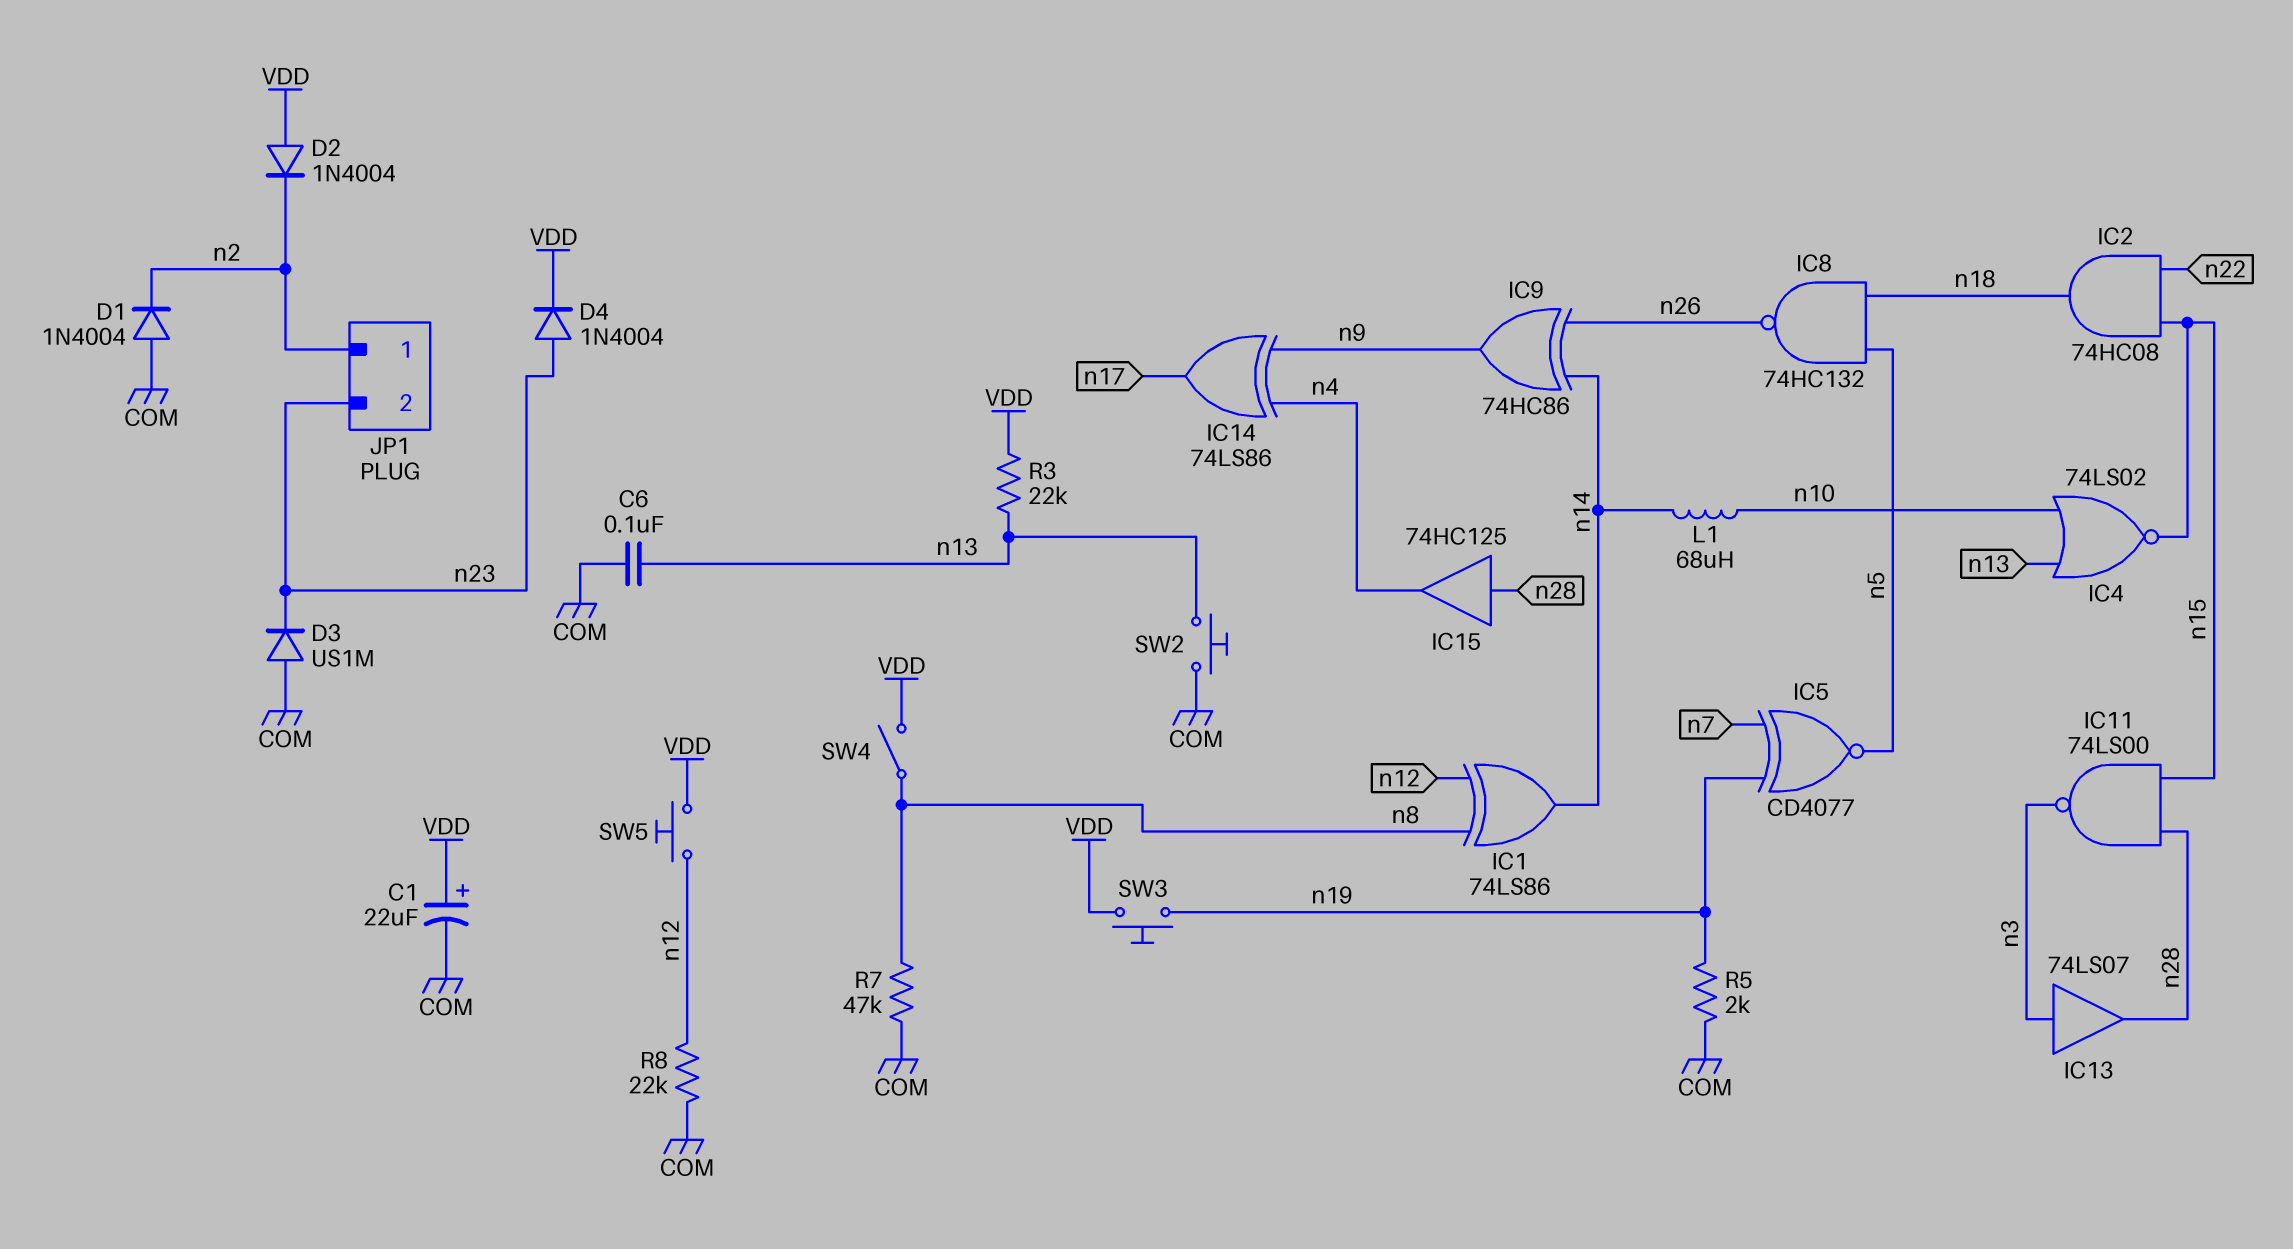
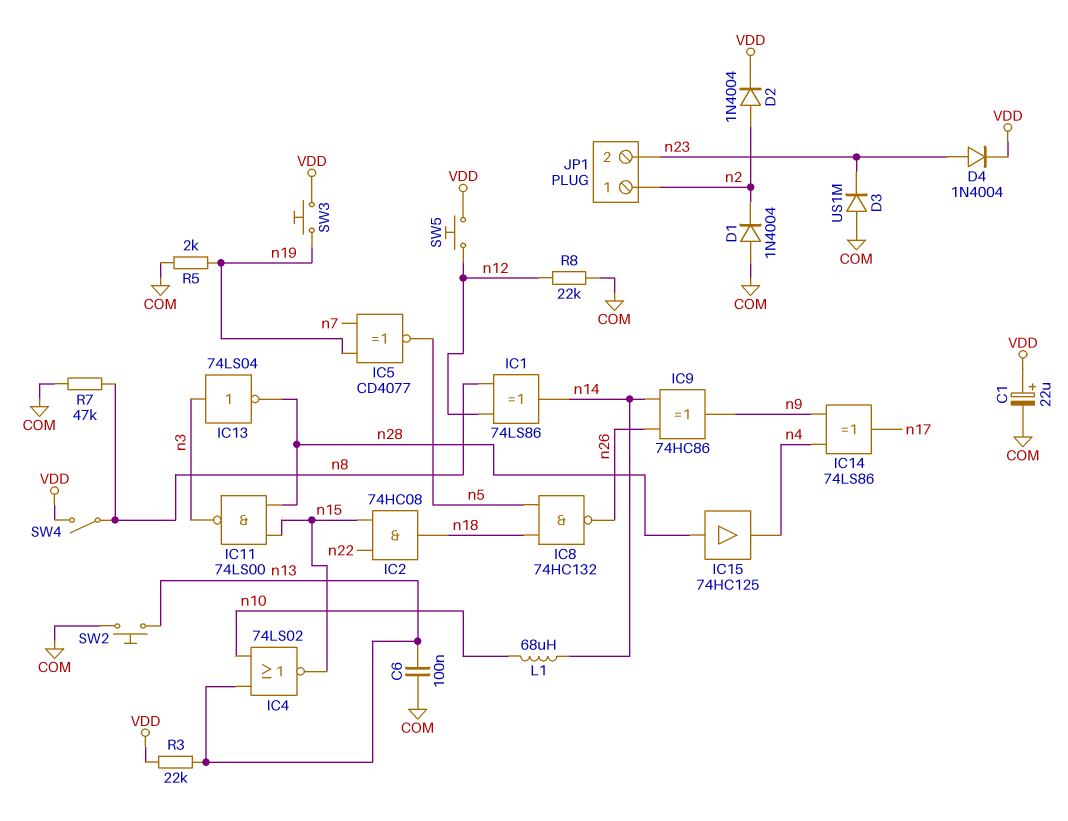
D2: diode 1N4004 (A VDD, K n2) -> diode 1N4004 (A n2, K VDD)
IC13: buffer 74LS07 (in n3, out n28) -> NOT 74LS04 (in n3, out n28)

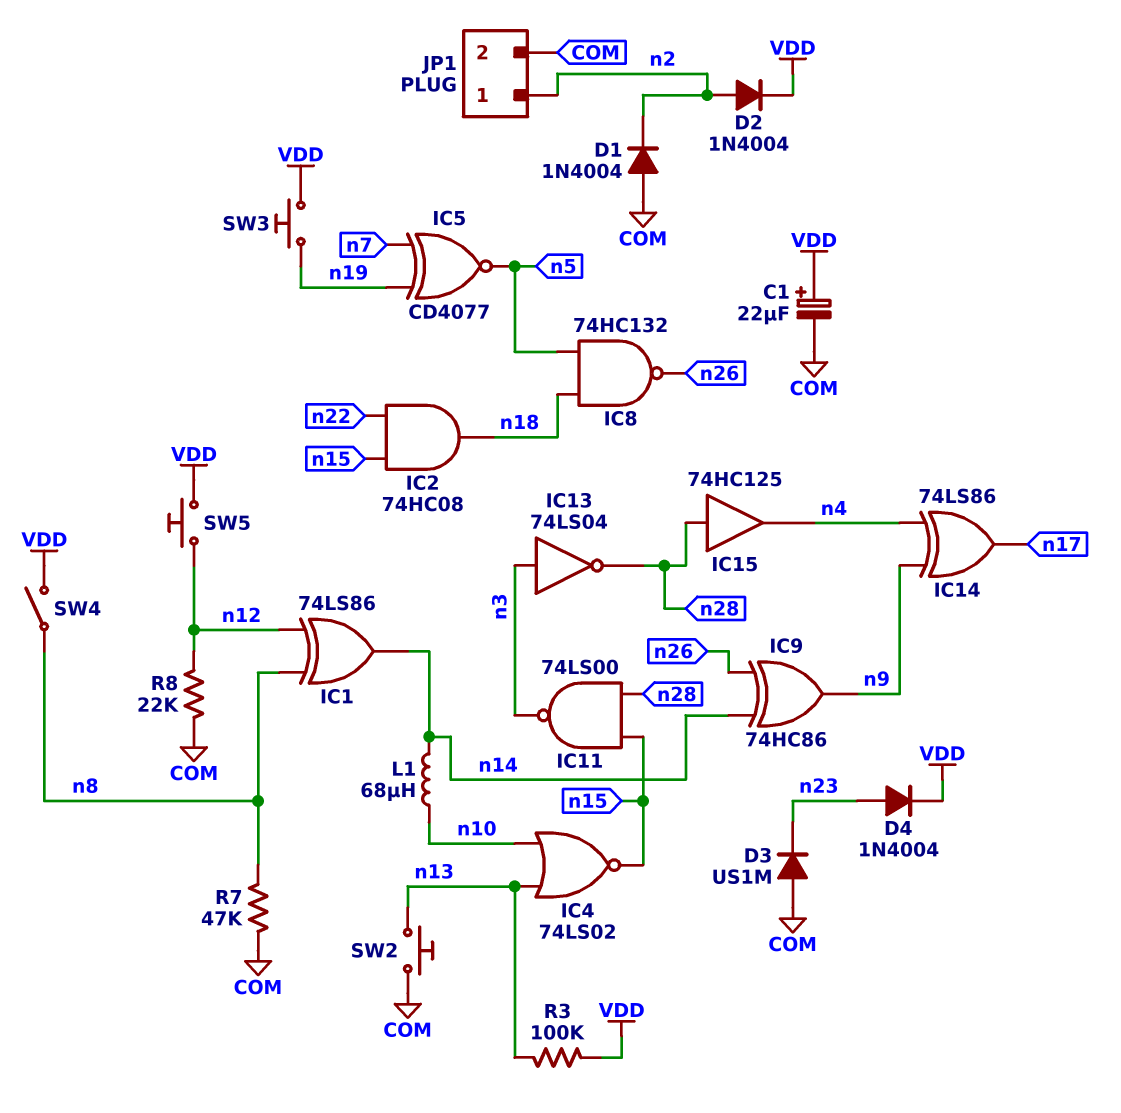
C6: 100nF (COM, n13) -> none
JP1 pin 2: n23 -> COM
R3: 22k (VDD, n13) -> 100k (VDD, n13)
R5: 2k (COM, n19) -> none

